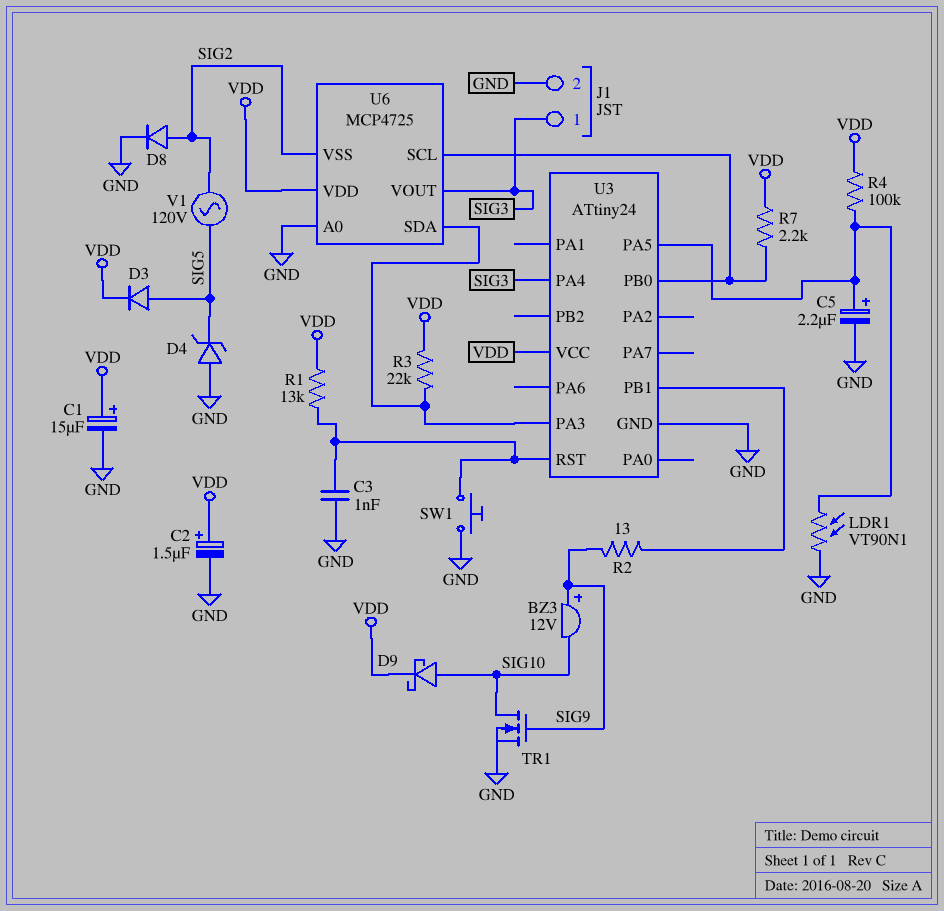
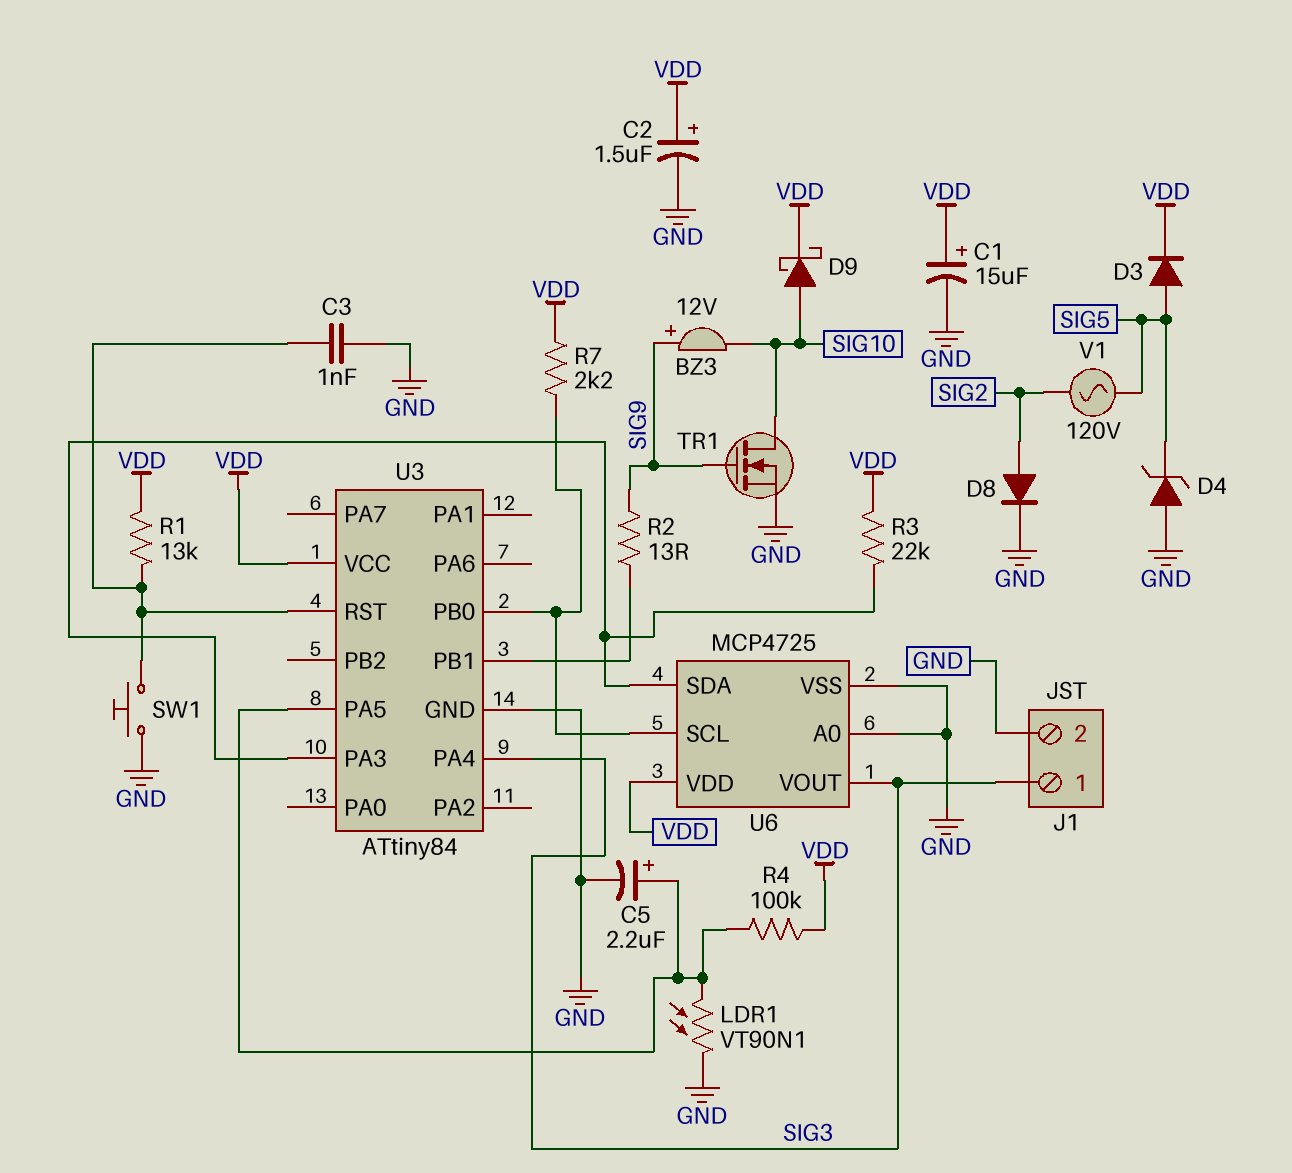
U3: ATtiny24 -> ATtiny84
U6 pin VSS: SIG2 -> GND

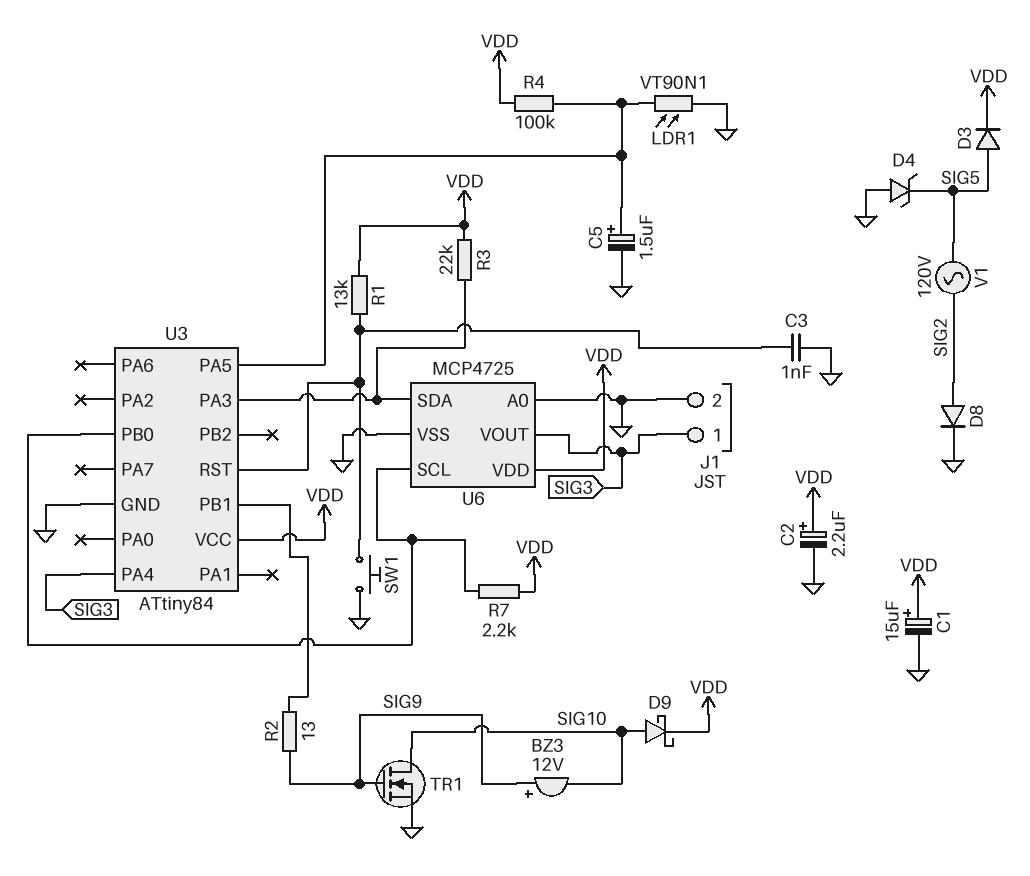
C2: 1.5uF (plus VDD, minus GND) -> 2.2uF (plus VDD, minus GND)
C5: 2.2uF (plus U3/PA5, minus GND) -> 1.5uF (plus U3/PA5, minus GND)

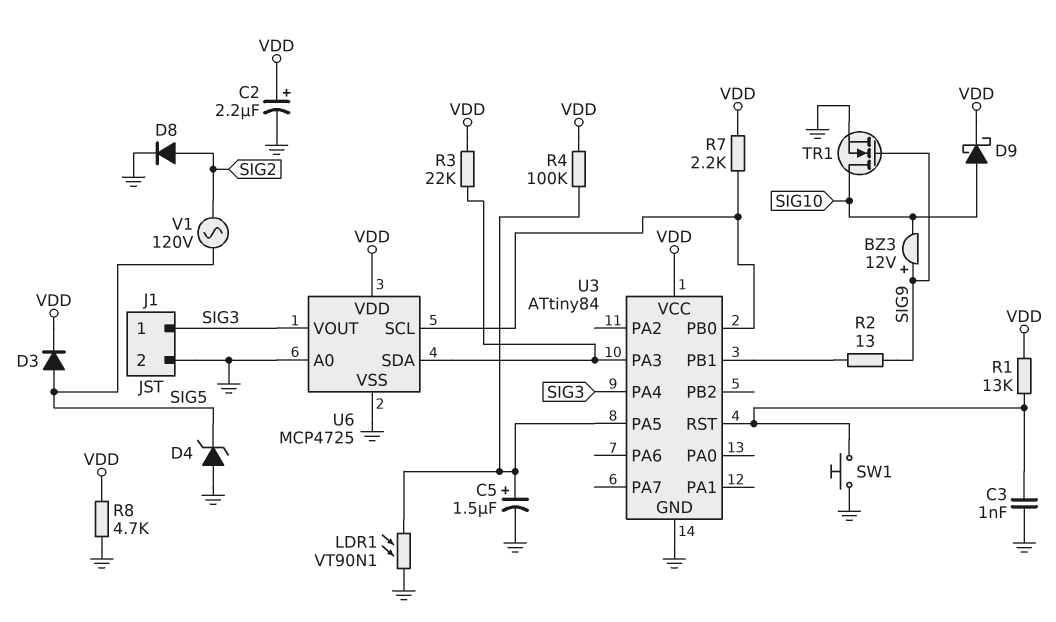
C1: 15uF (plus VDD, minus GND) -> none
R8: none -> 4.7k (GND, VDD)

